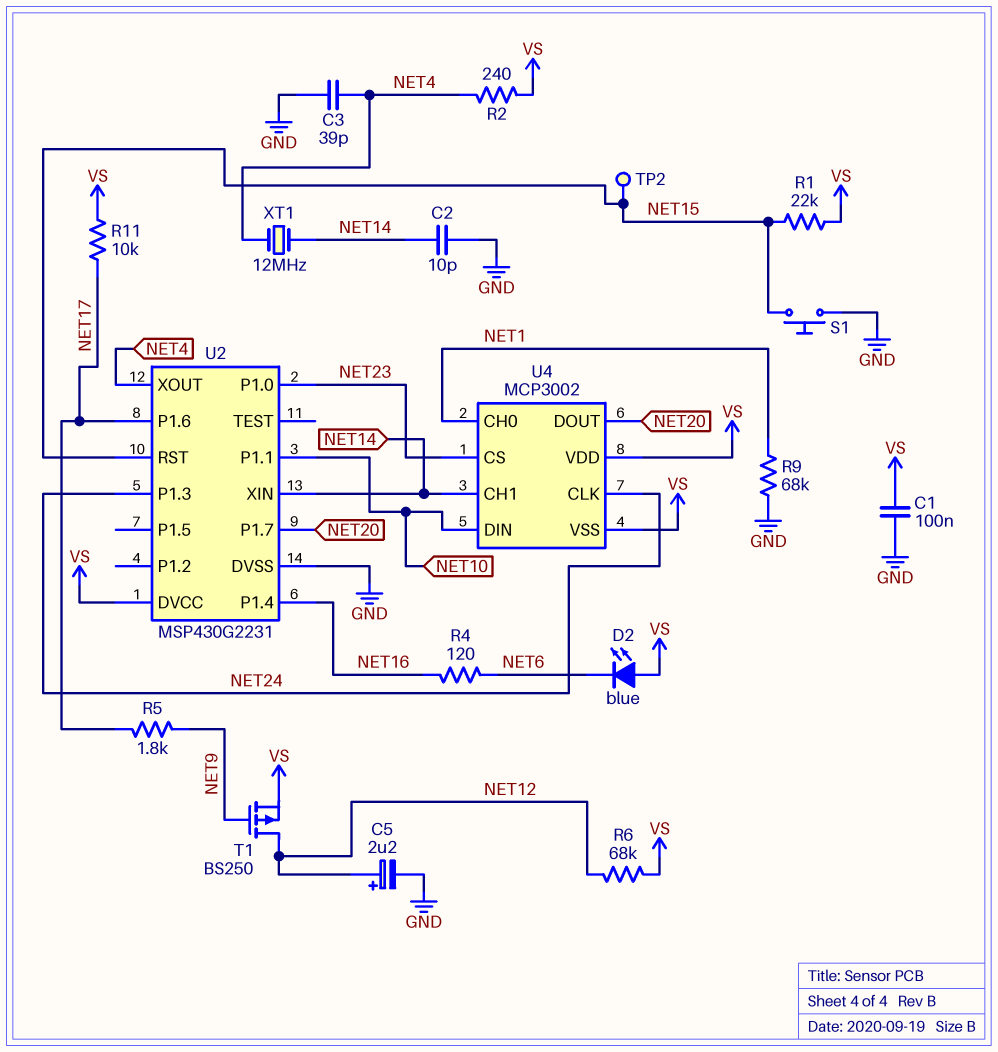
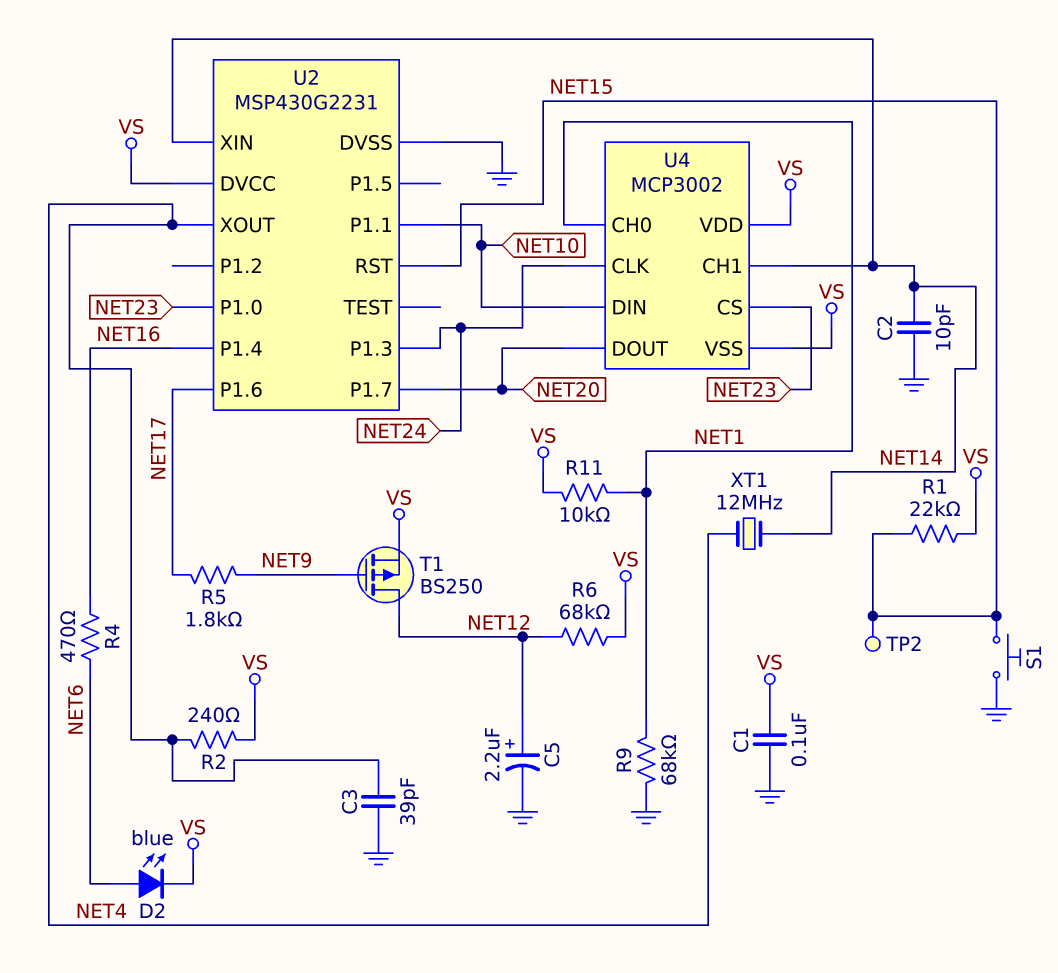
D2: LED blue (A VS, K NET6) -> LED blue (A NET6, K VS)
R4: 120 (NET6, NET16) -> 470 (NET6, NET16)
R11: 10k (NET17, VS) -> 10k (NET1, VS)

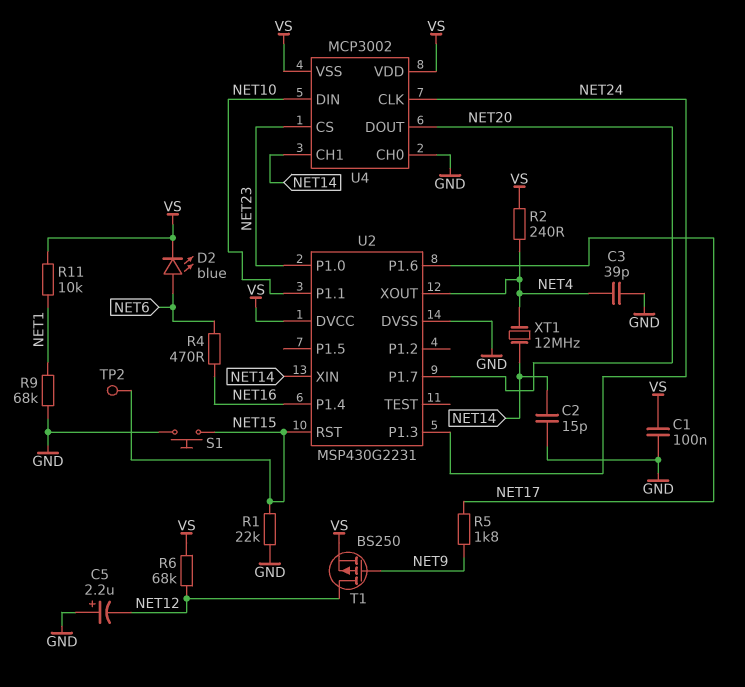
C2: 10pF (GND, NET14) -> 15pF (GND, NET14)
C5: 2.2uF (plus NET12, minus GND) -> 2.2uF (plus GND, minus NET12)
R1: 22k (NET15, VS) -> 22k (GND, NET15)
U4 pin CH0: NET1 -> GND

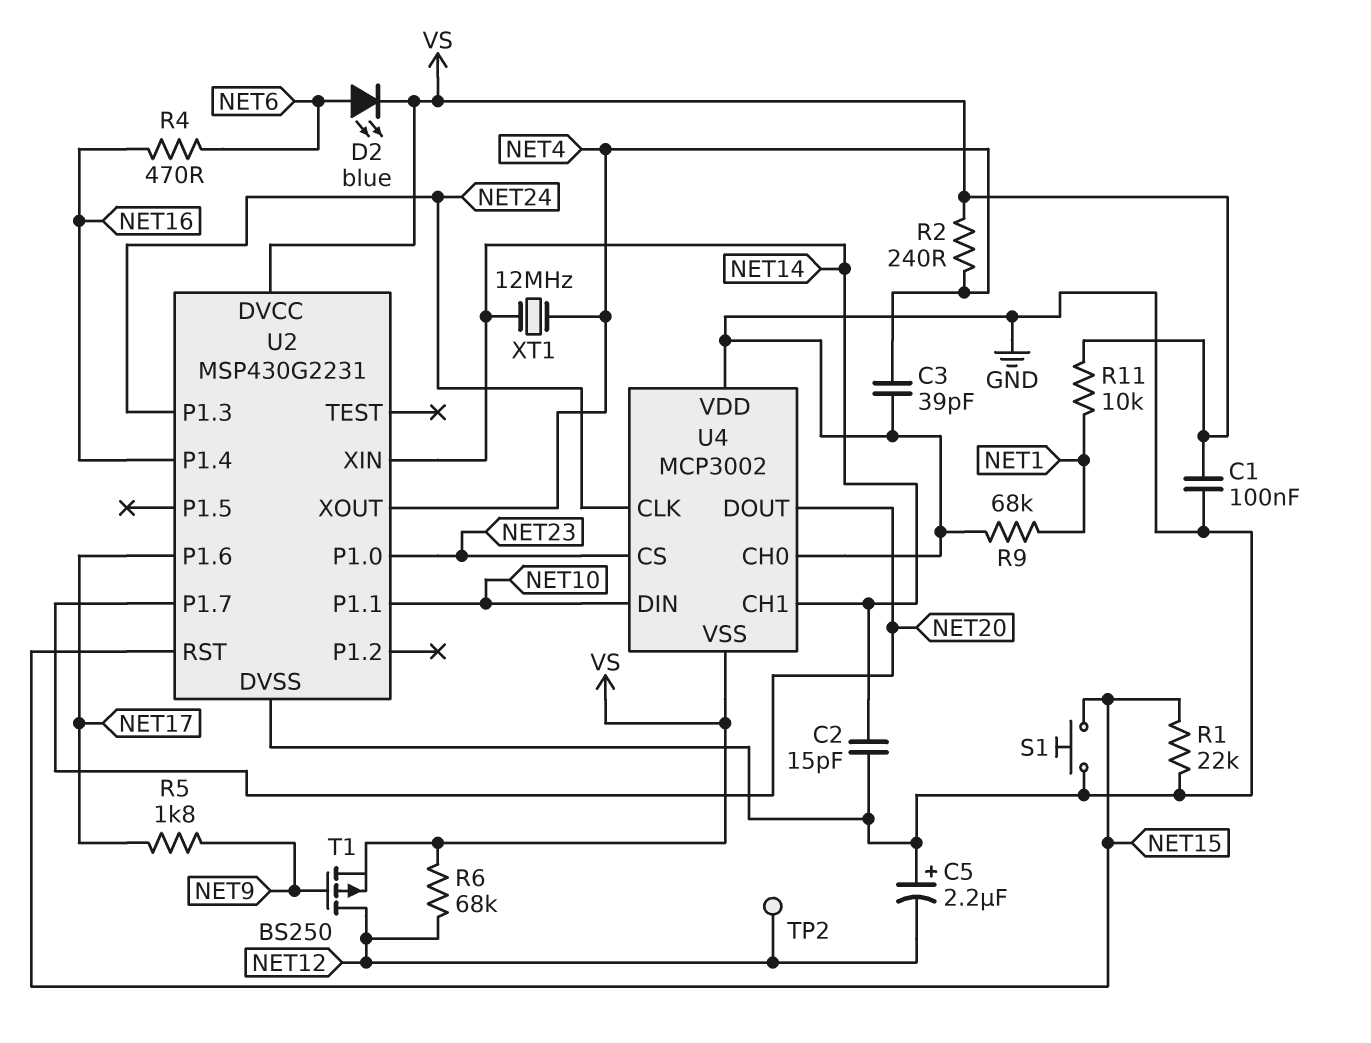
TP2: test point (NET15) -> test point (NET12)
U4 pin VDD: VS -> GND

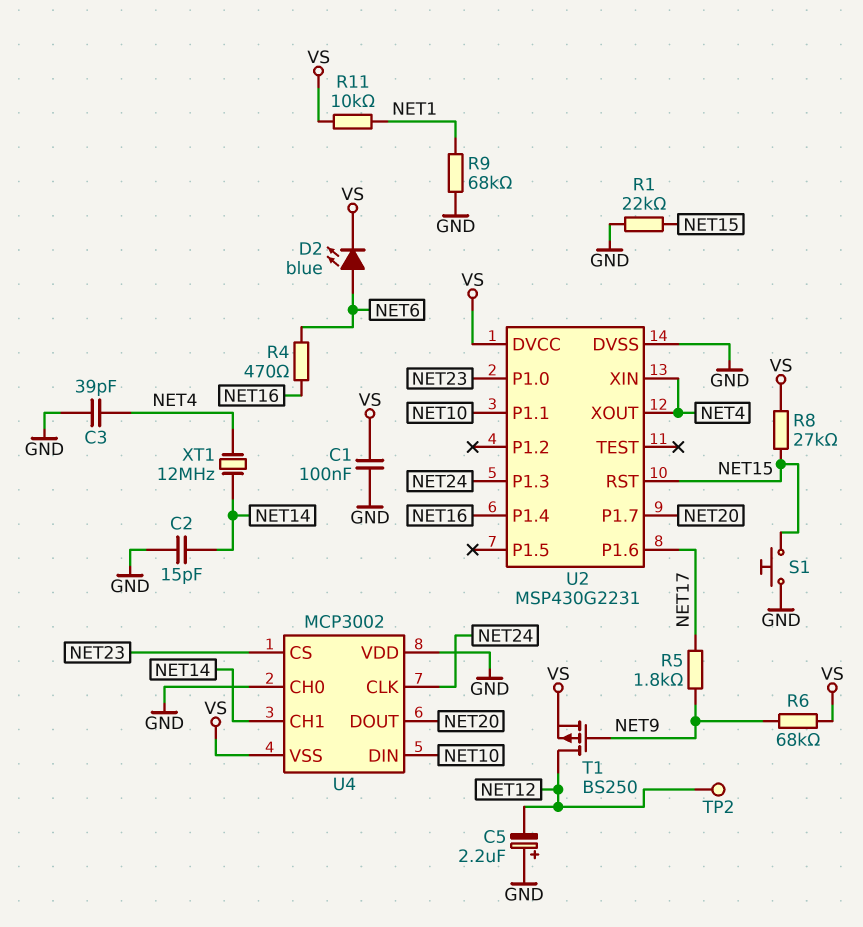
R2: 240 (NET4, VS) -> none
R6: 68k (NET12, VS) -> 68k (NET9, VS)
R8: none -> 27k (NET15, VS)
U2 pin XIN: NET14 -> NET4

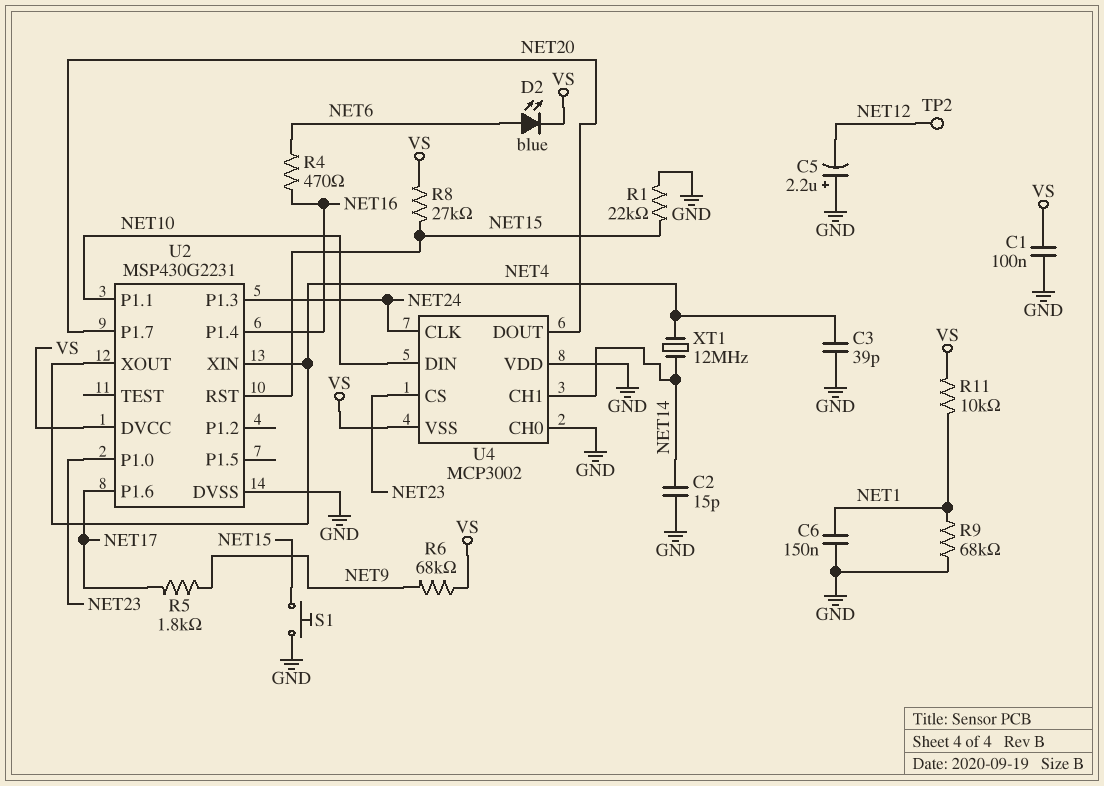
C6: none -> 150nF (GND, NET1)
T1: PMOS BS250 (G NET9, D NET12, S VS) -> none

